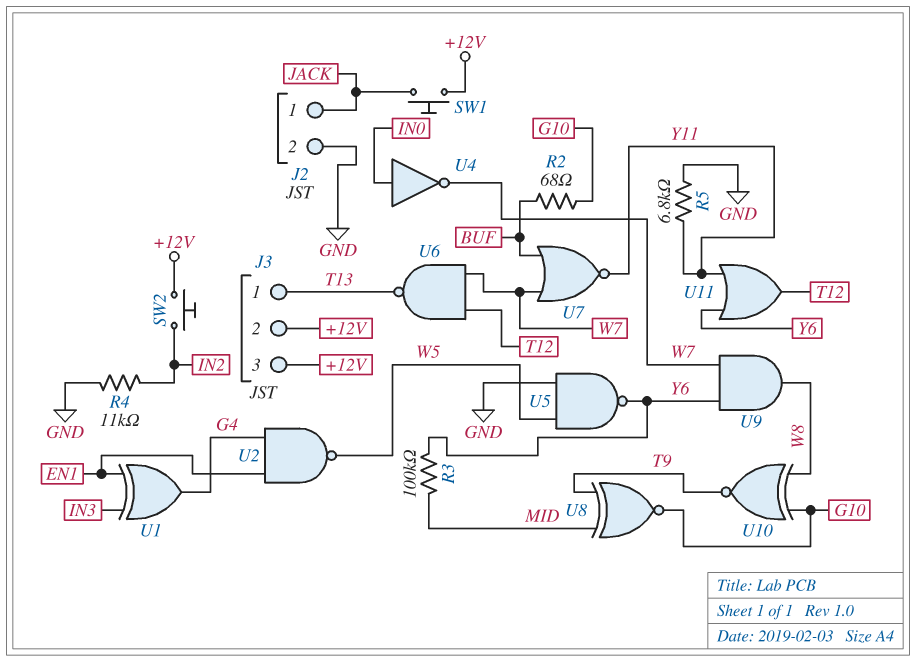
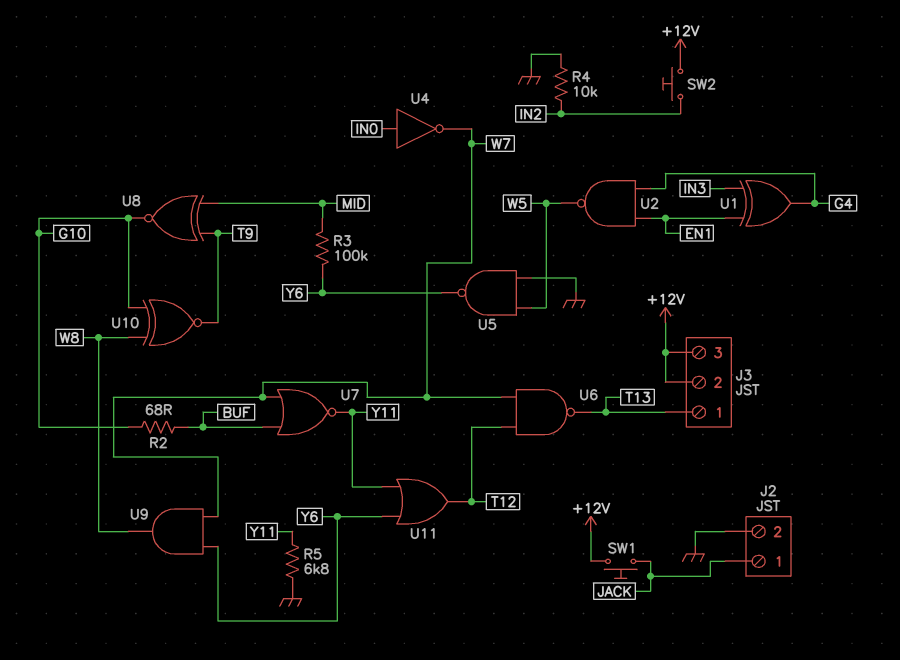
R4: 11k (GND, IN2) -> 10k (GND, IN2)

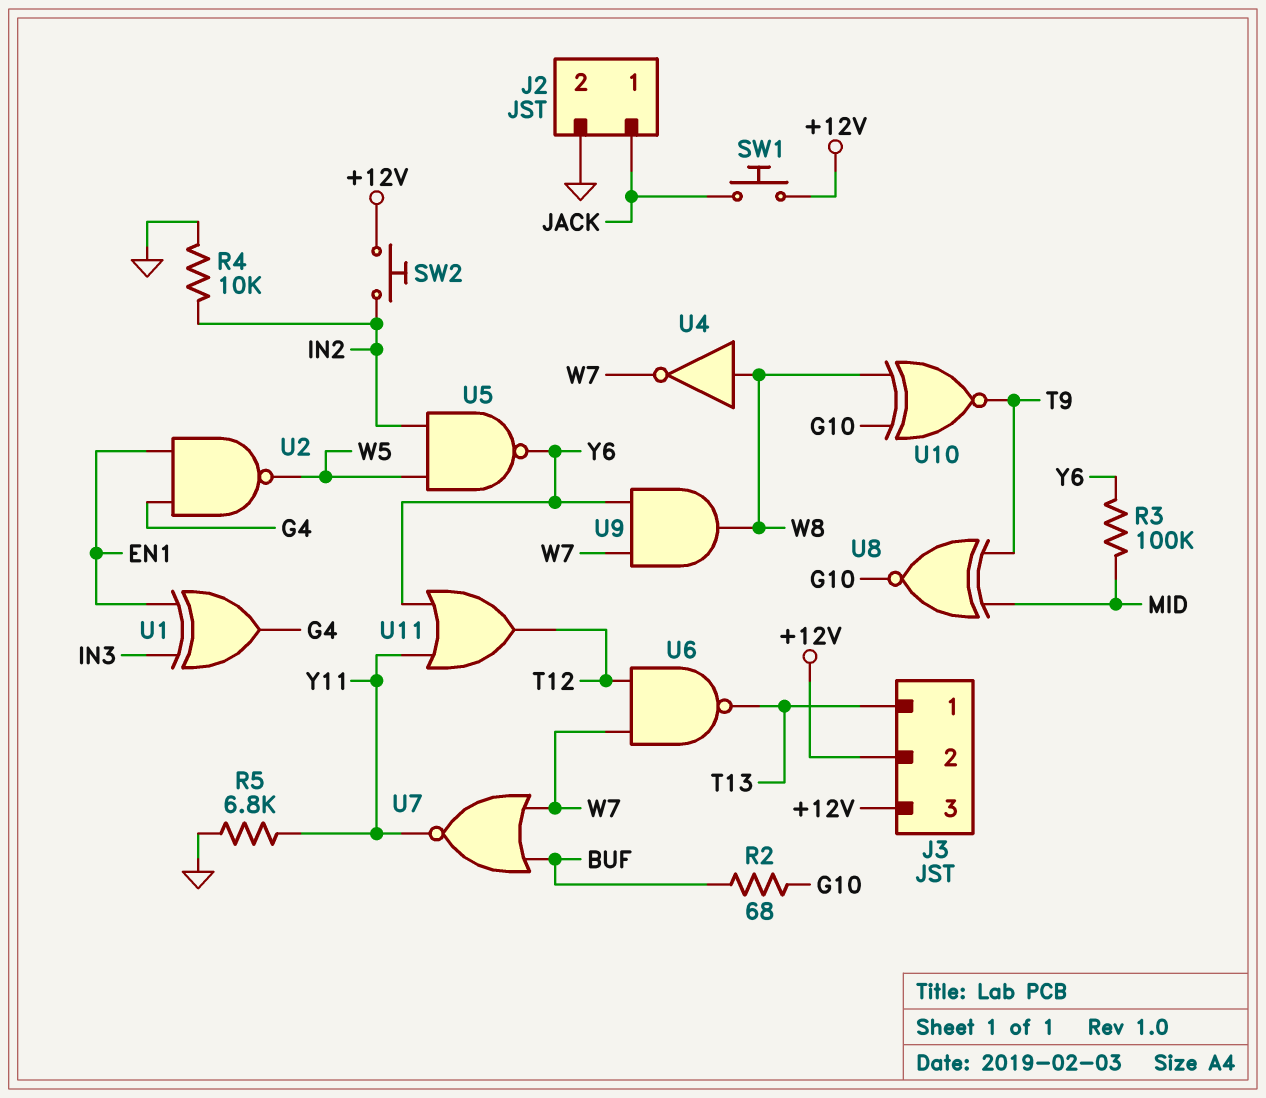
U4: NOT (in IN0, out W7) -> NOT (in W8, out W7)
U5: NAND (in GND, in W5, out Y6) -> NAND (in IN2, in W5, out Y6)

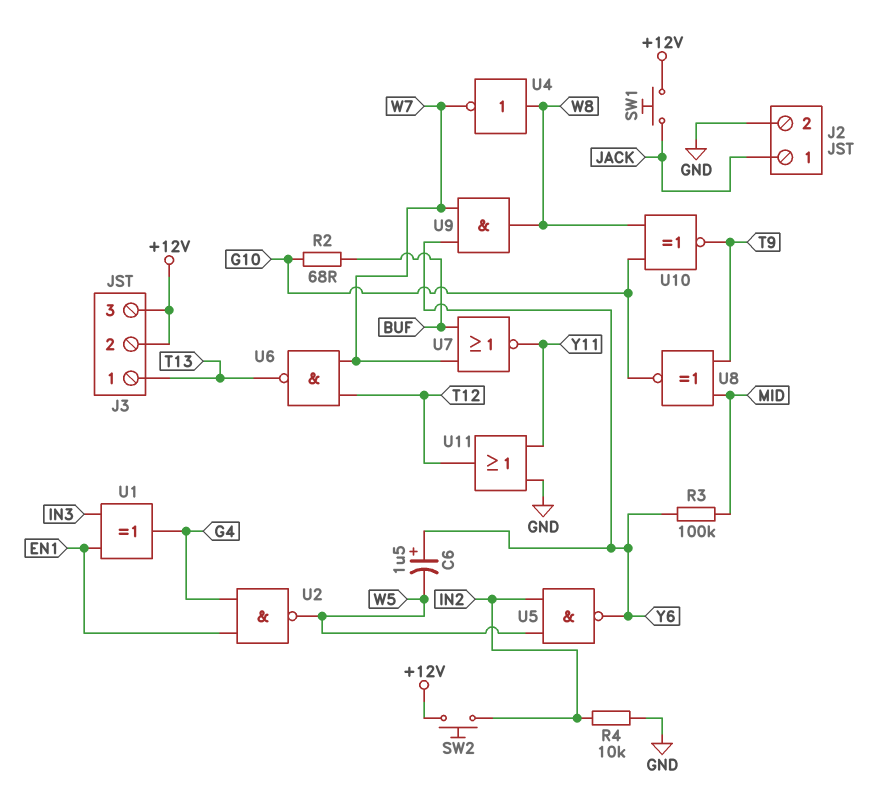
C6: none -> 1.5uF (plus Y6, minus W5)
R5: 6.8k (GND, Y11) -> none
U11: OR (in Y6, in Y11, out T12) -> OR (in GND, in Y11, out T12)

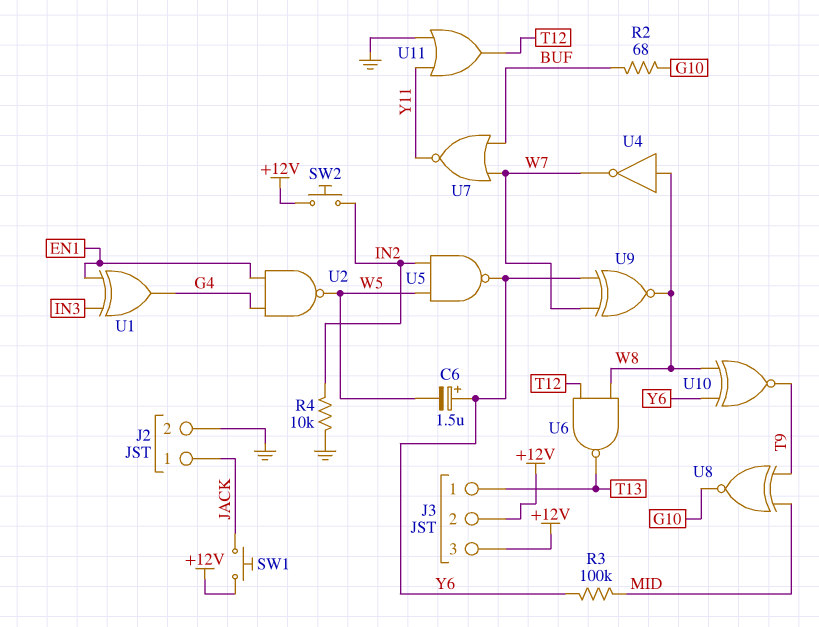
U6: NAND (in T12, in W7, out T13) -> NAND (in T12, in W8, out T13)
U9: AND (in W7, in Y6, out W8) -> XNOR (in W7, in Y6, out W8)
U10: XNOR (in G10, in W8, out T9) -> XNOR (in W8, in Y6, out T9)

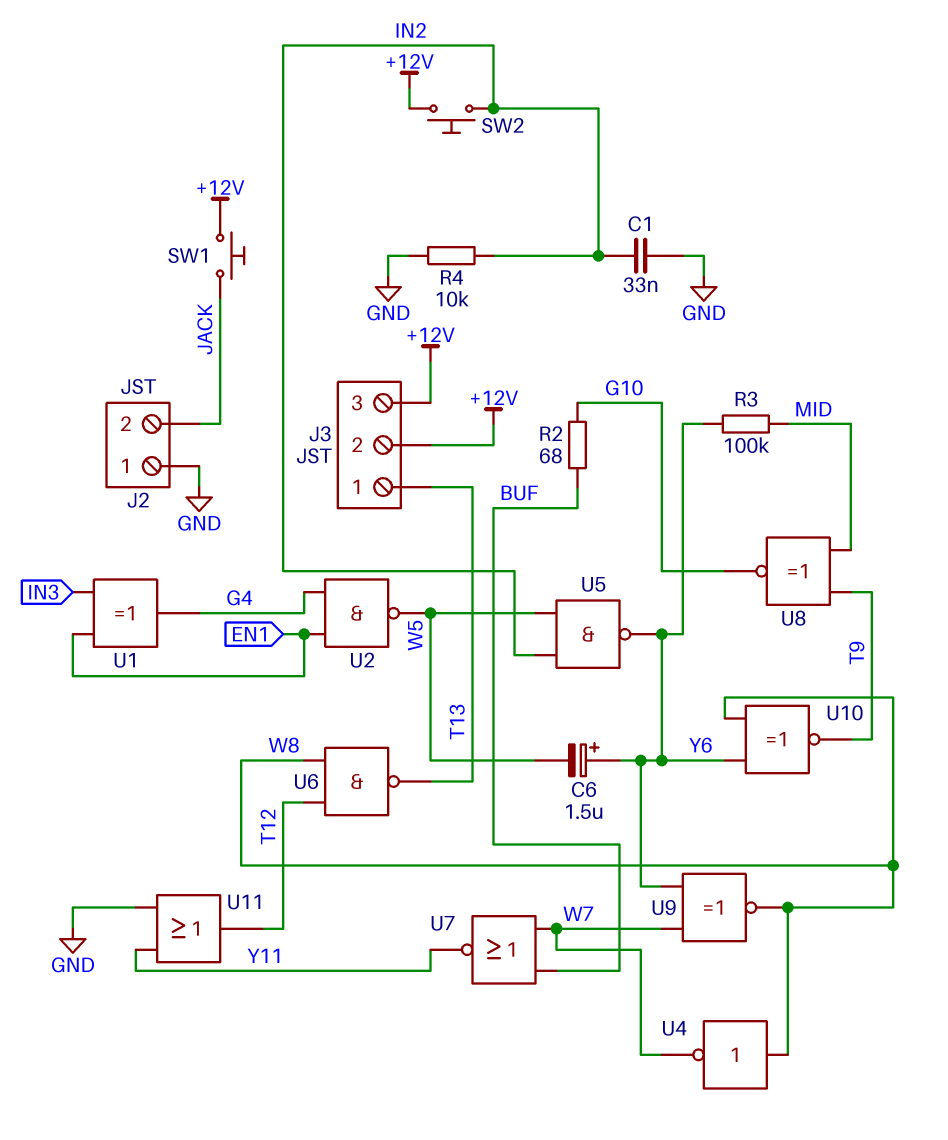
C1: none -> 33nF (GND, IN2)
J2 pin 1: JACK -> GND
J2 pin 2: GND -> JACK

